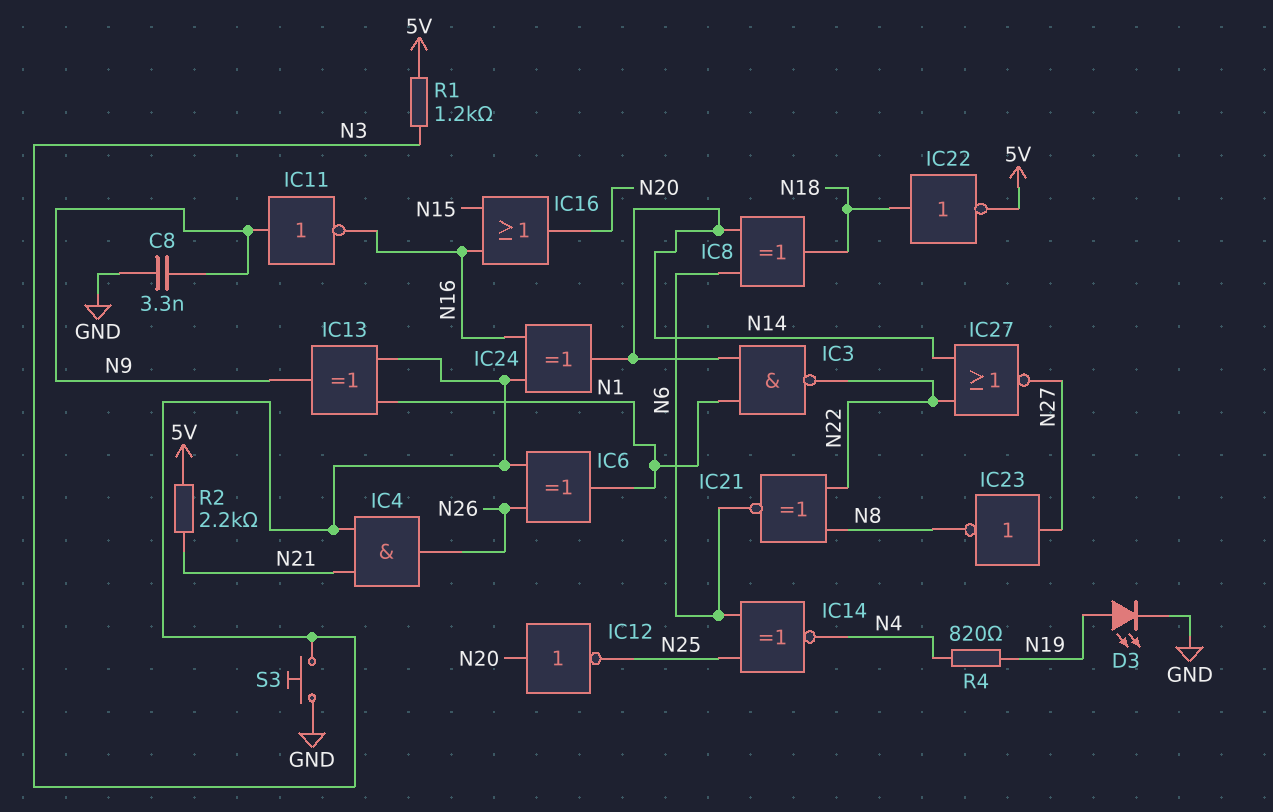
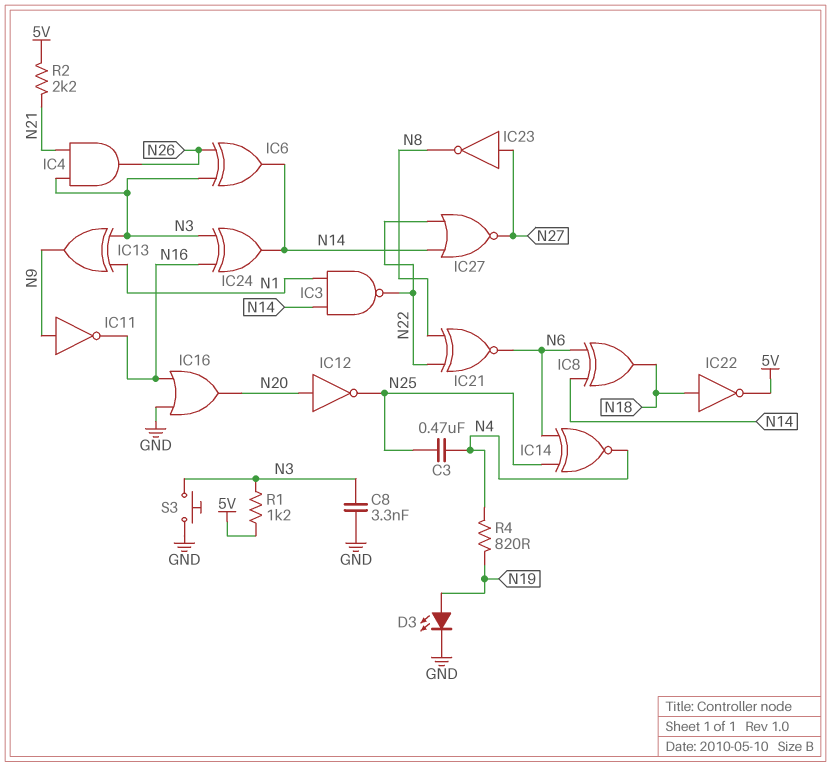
C3: none -> 470nF (N4, N25)
C8: 3.3nF (GND, N9) -> 3.3nF (GND, N3)
IC6: XOR (in N3, in N26, out N1) -> XOR (in N3, in N26, out N14)
IC16: OR (in N15, in N16, out N20) -> OR (in GND, in N16, out N20)

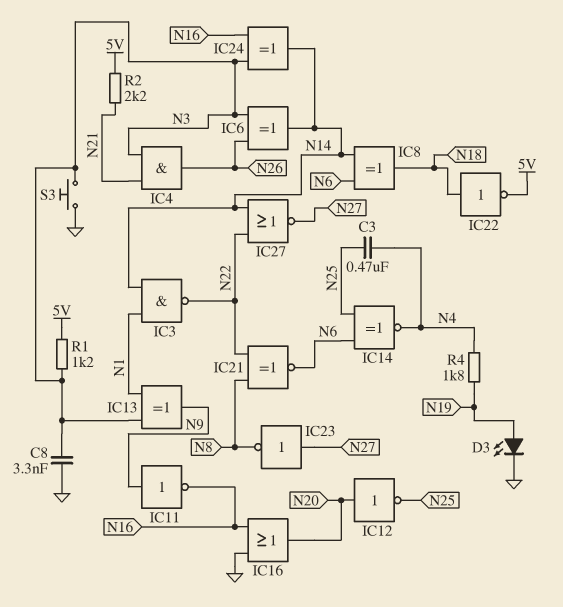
R4: 820 (N4, N19) -> 1.8k (N4, N19)

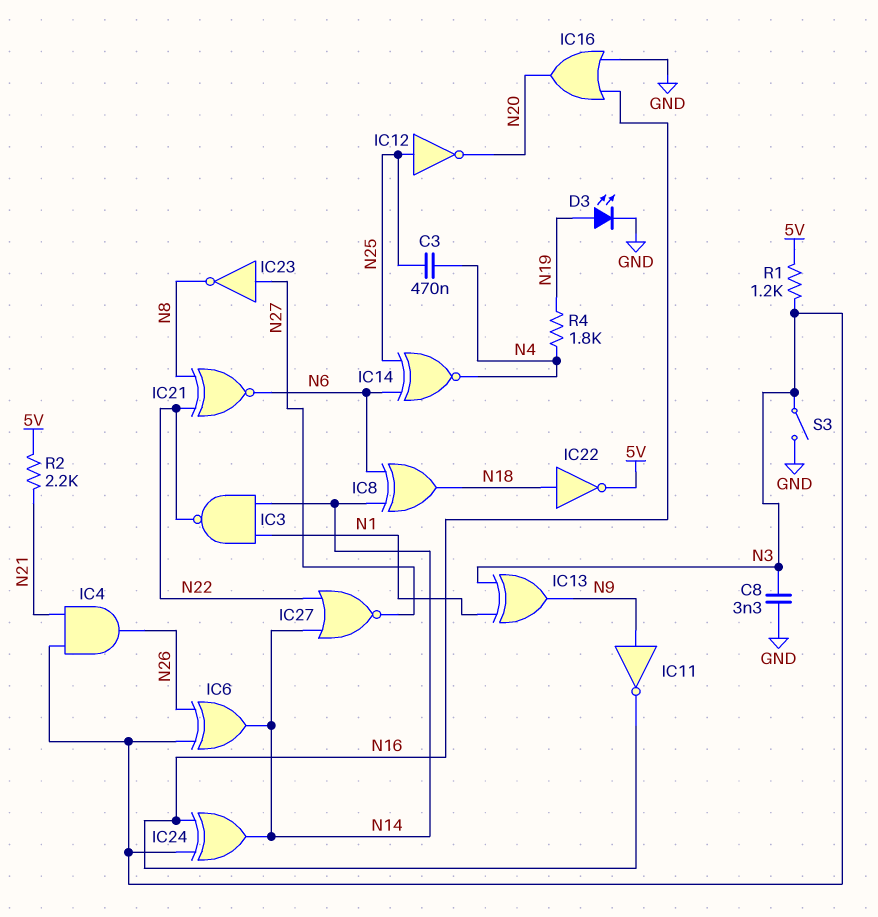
IC12: NOT (in N20, out N25) -> NOT (in N25, out N20)
S3: button (GND, N3) -> switch (GND, N3)

